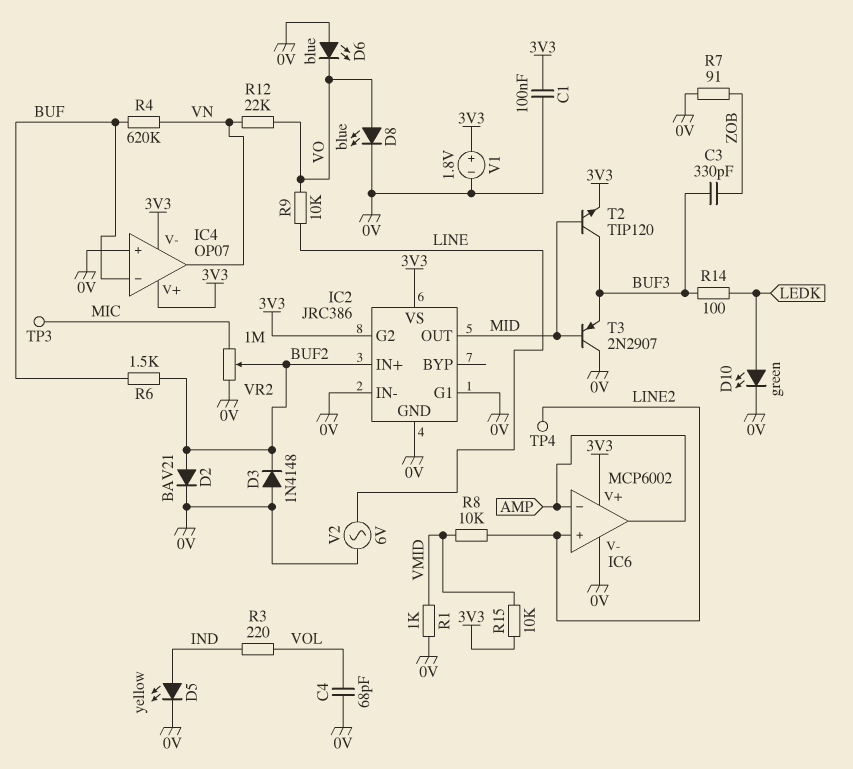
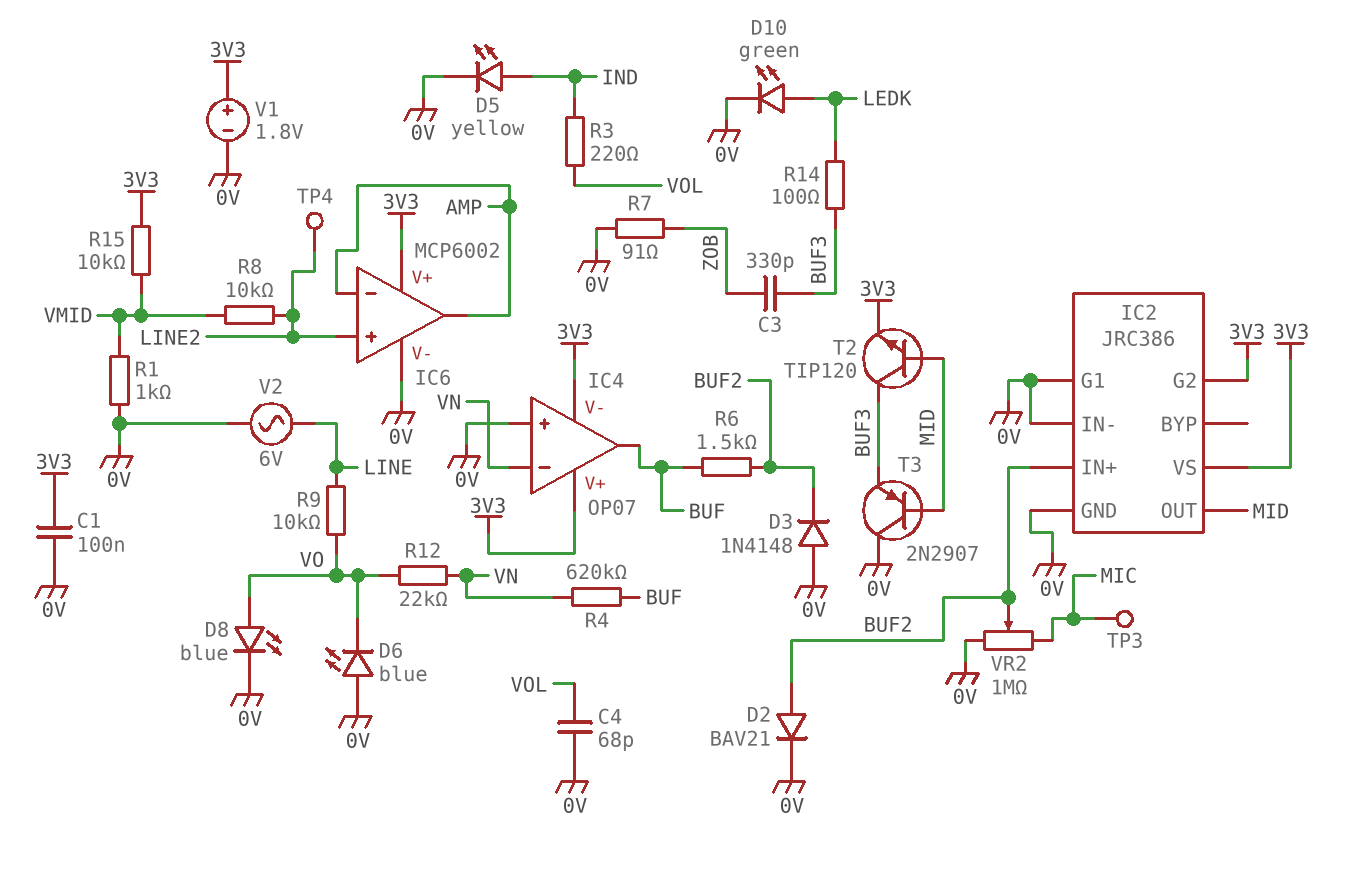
IC4 pin in-: BUF -> VN
IC4 pin out: VN -> BUF

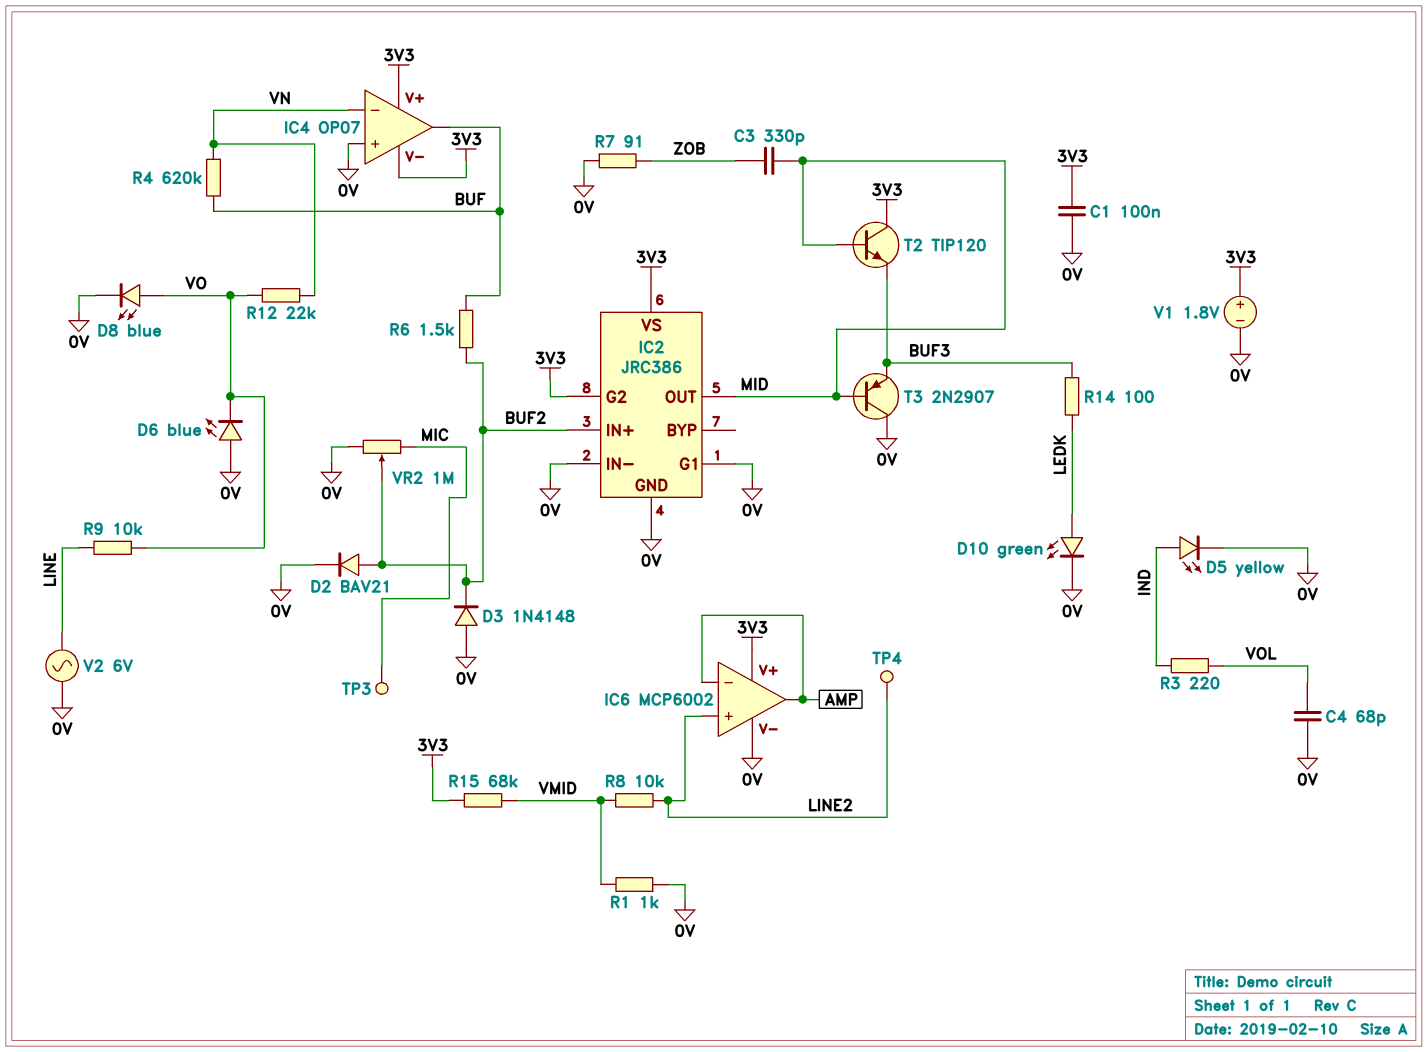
C3: 330pF (BUF3, ZOB) -> 330pF (MID, ZOB)
R15: 10k (3V3, VMID) -> 68k (3V3, VMID)
T2: NPN TIP120 (B MID, C BUF3, E 3V3) -> NPN TIP120 (B MID, C 3V3, E BUF3)

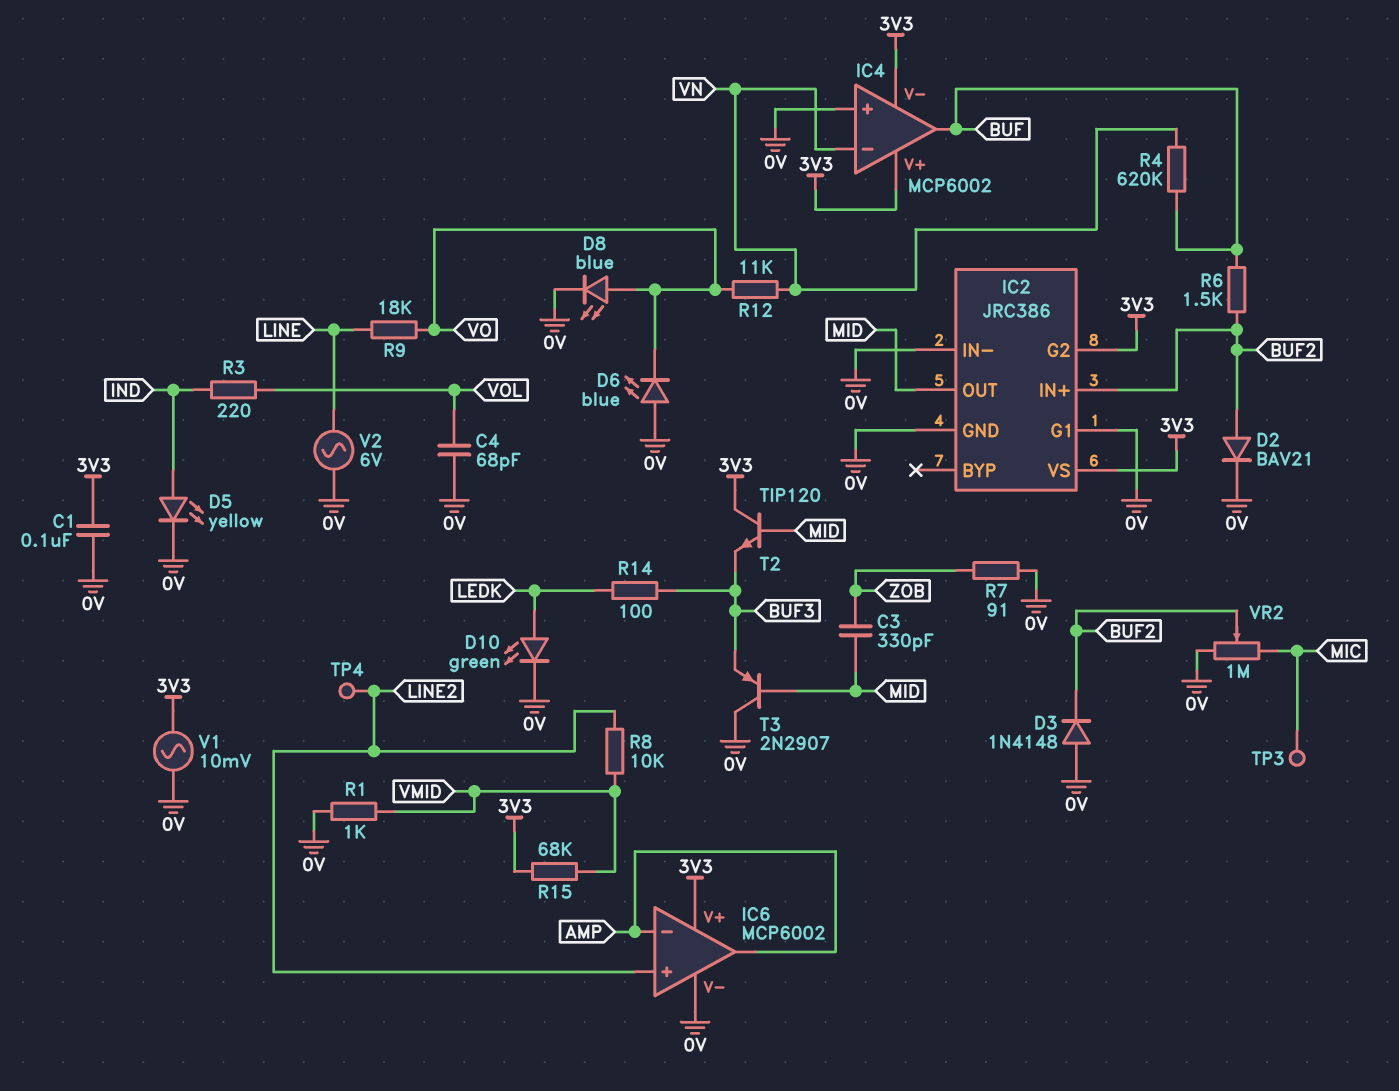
IC4: OP07 -> MCP6002
R9: 10k (LINE, VO) -> 18k (LINE, VO)
R12: 22k (VN, VO) -> 11k (VN, VO)
V1: 1.8V (plus 3V3, minus 0V) -> AC 10mV (0V, 3V3)

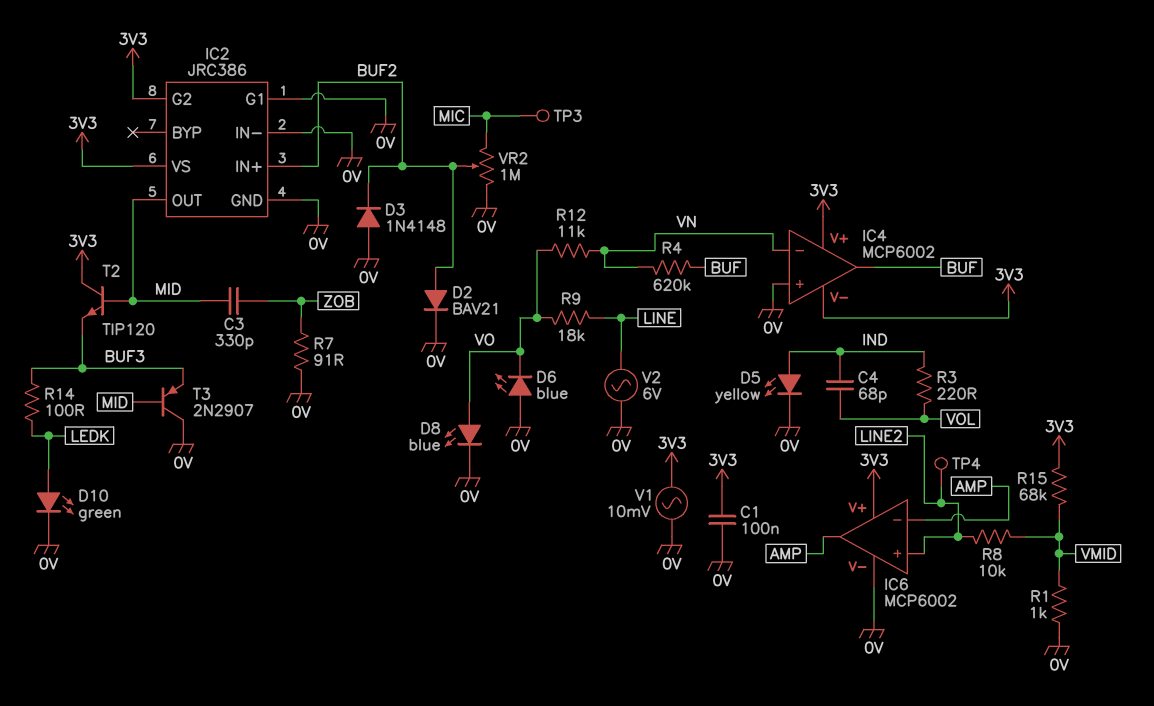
C4: 68pF (0V, VOL) -> 68pF (IND, VOL)
R6: 1.5k (BUF, BUF2) -> none

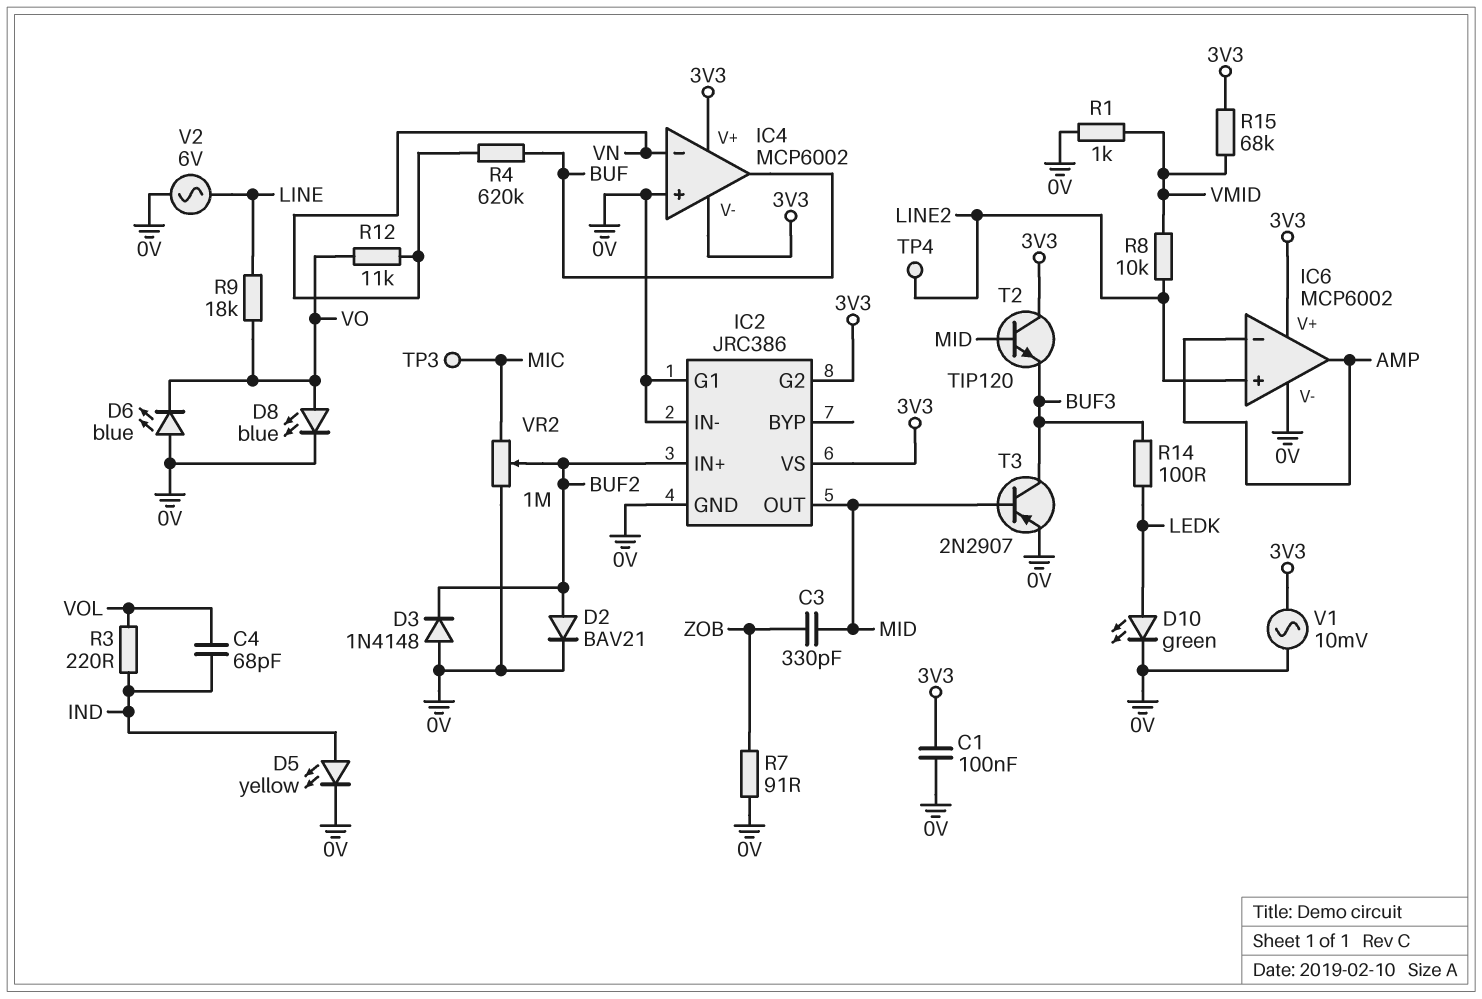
T3: PNP 2N2907 (B MID, C 0V, E BUF3) -> PNP 2N2907 (B MID, C BUF3, E 0V)

